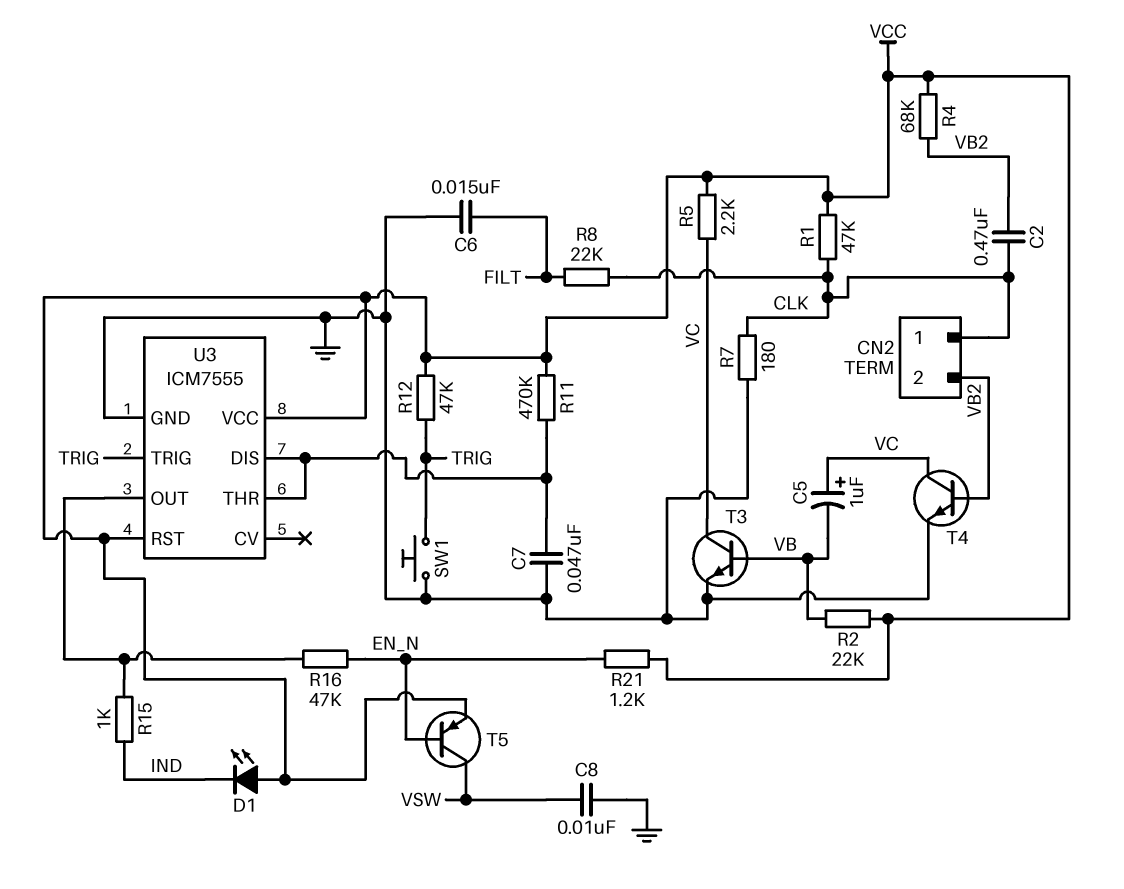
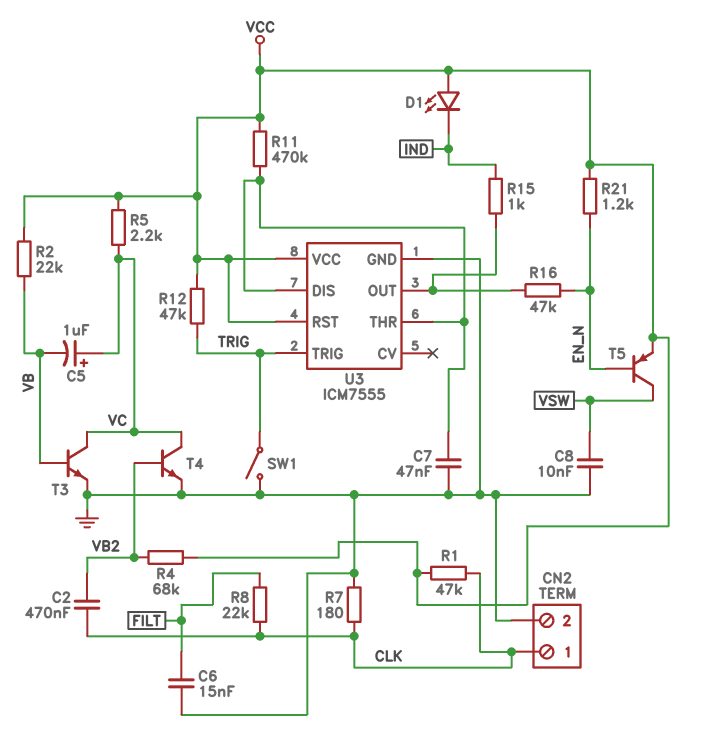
CN2 pin 2: VB2 -> GND
SW1: button (GND, TRIG) -> switch (GND, TRIG)

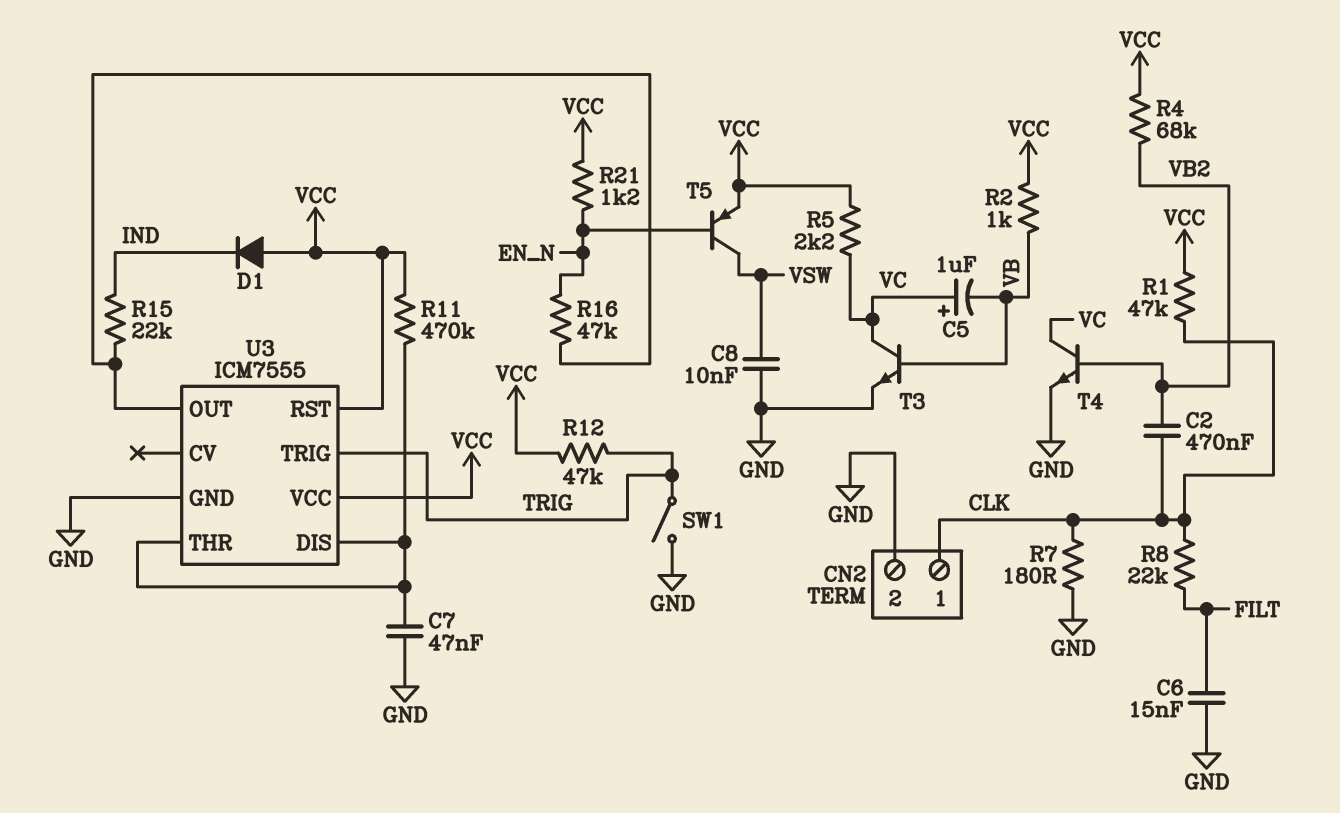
D1: LED (A VCC, K IND) -> diode (A VCC, K IND)
R2: 22k (VB, VCC) -> 1k (VB, VCC)
R15: 1k (IND, U3/OUT) -> 22k (IND, U3/OUT)

